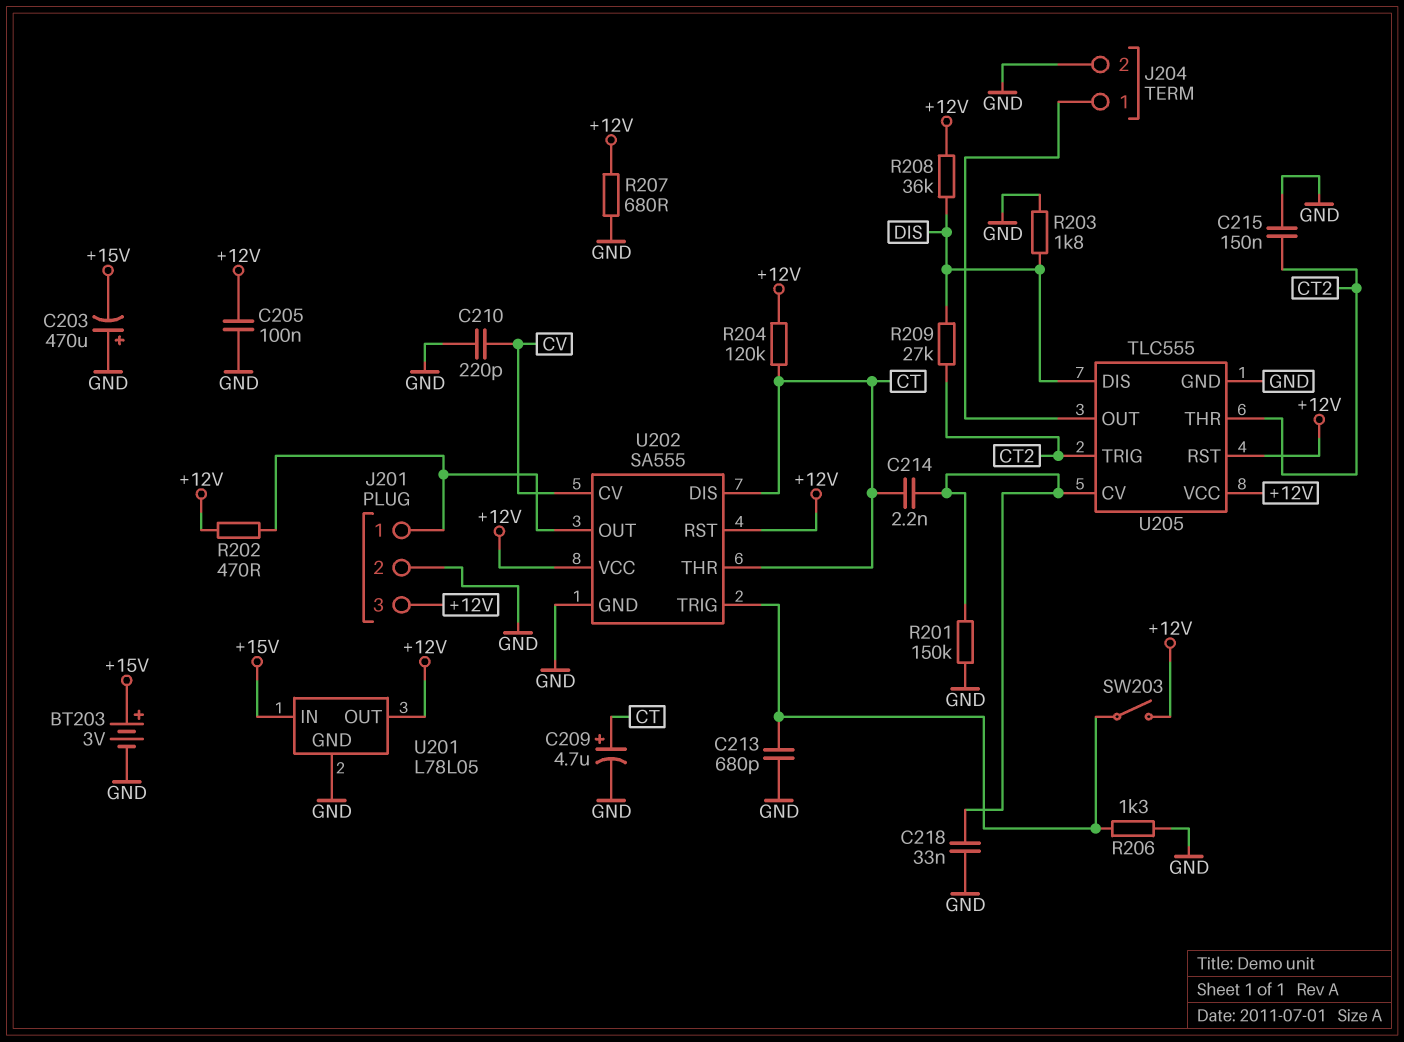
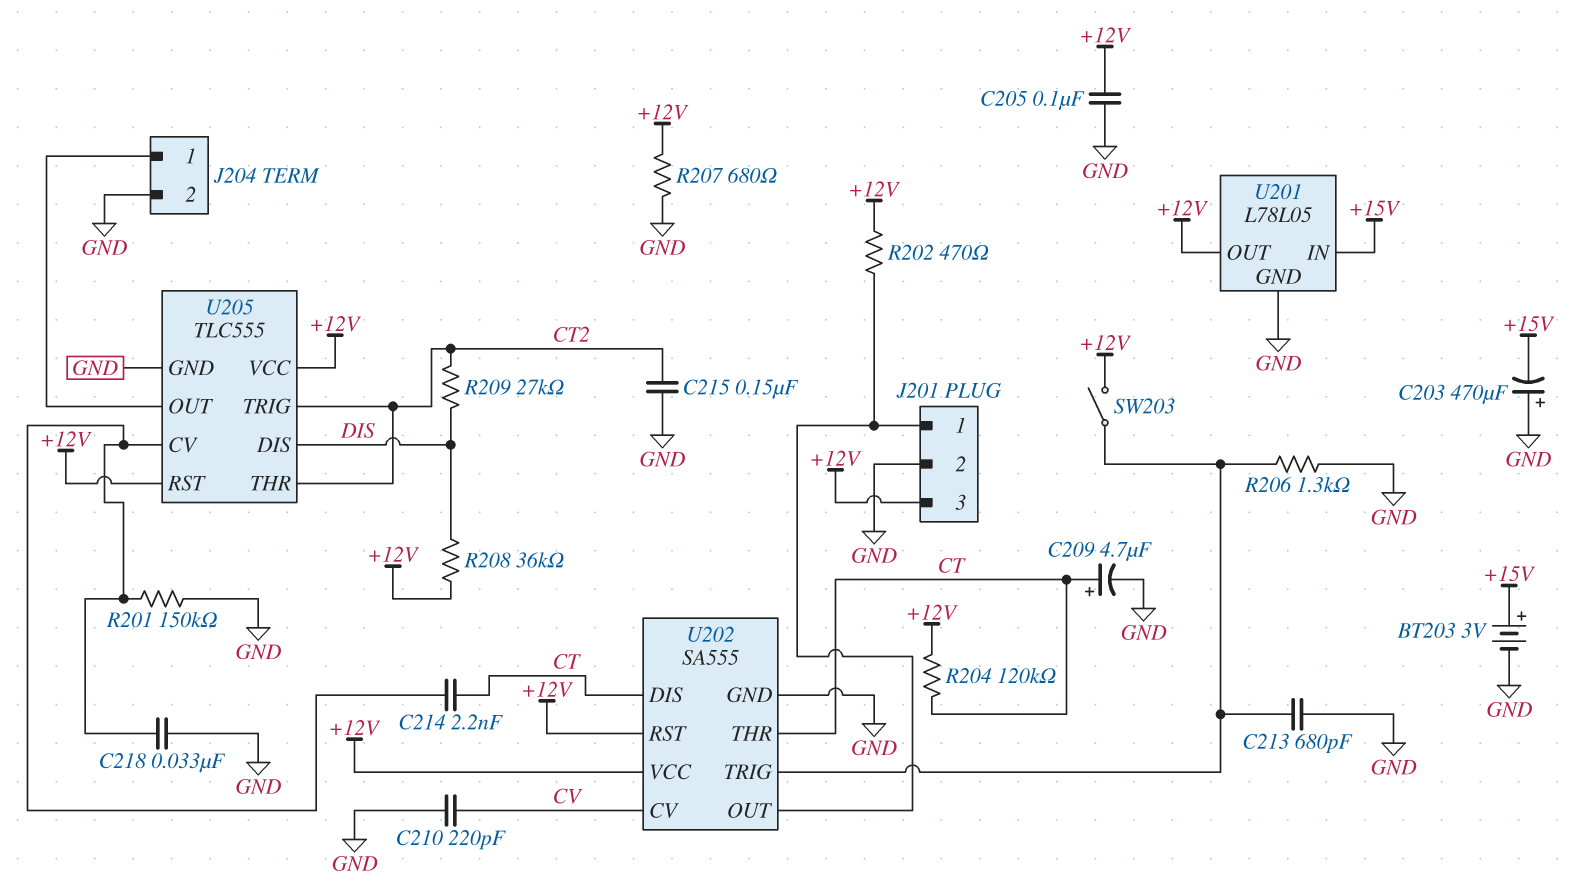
R203: 1.8k (DIS, GND) -> none

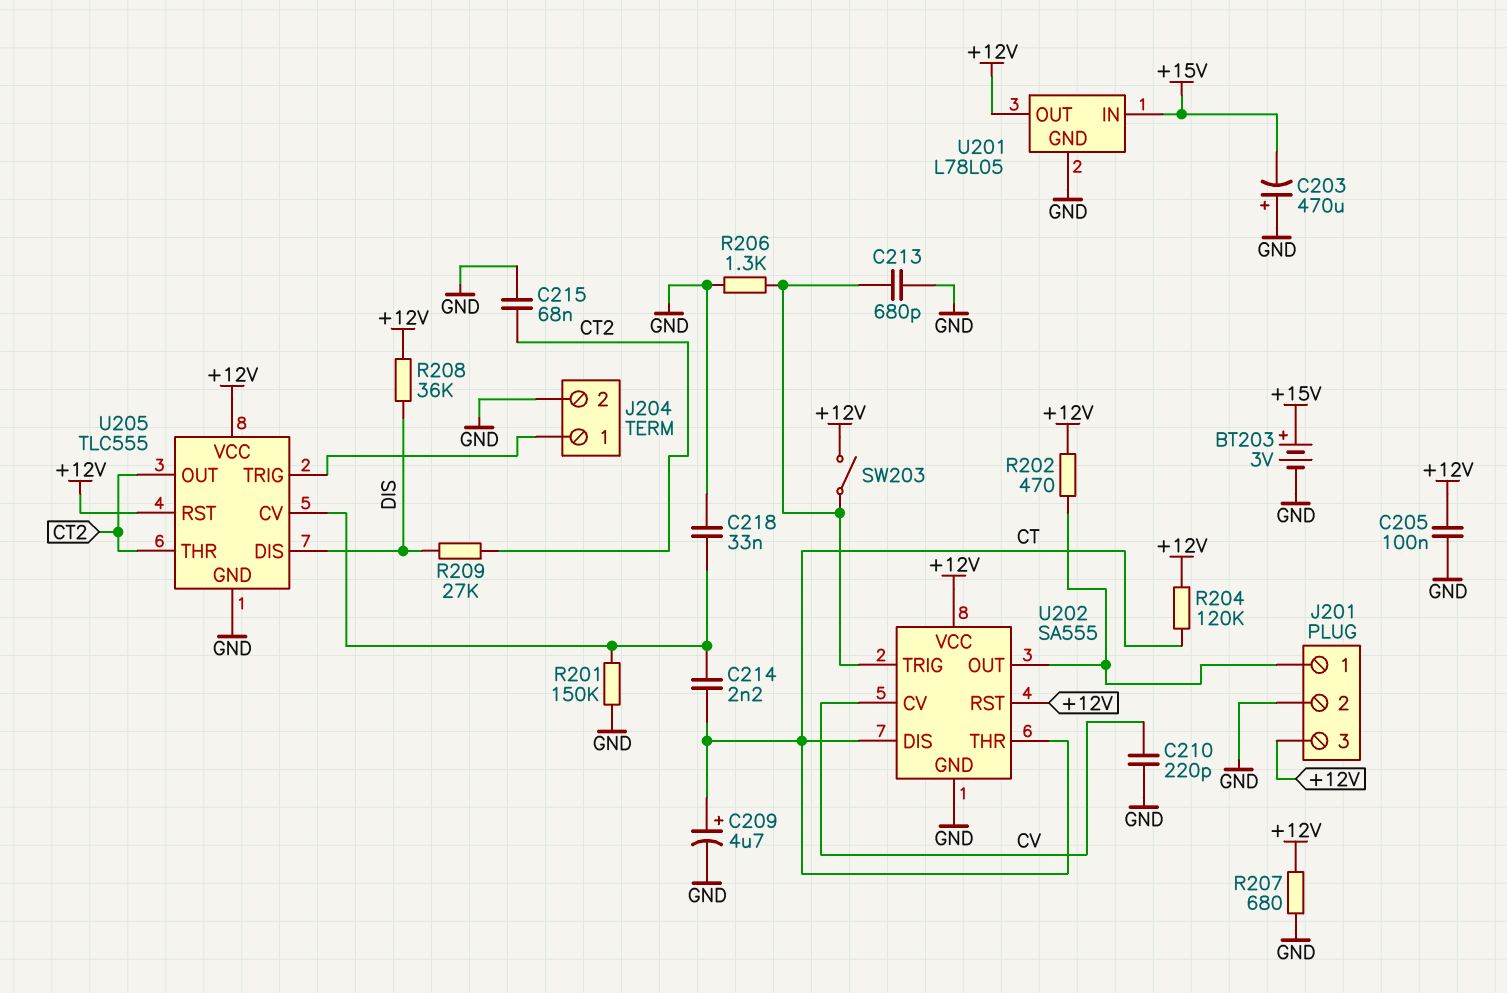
C215: 150nF (CT2, GND) -> 68nF (CT2, GND)
U205 pin OUT: J204/1 -> CT2
U205 pin TRIG: CT2 -> J204/1

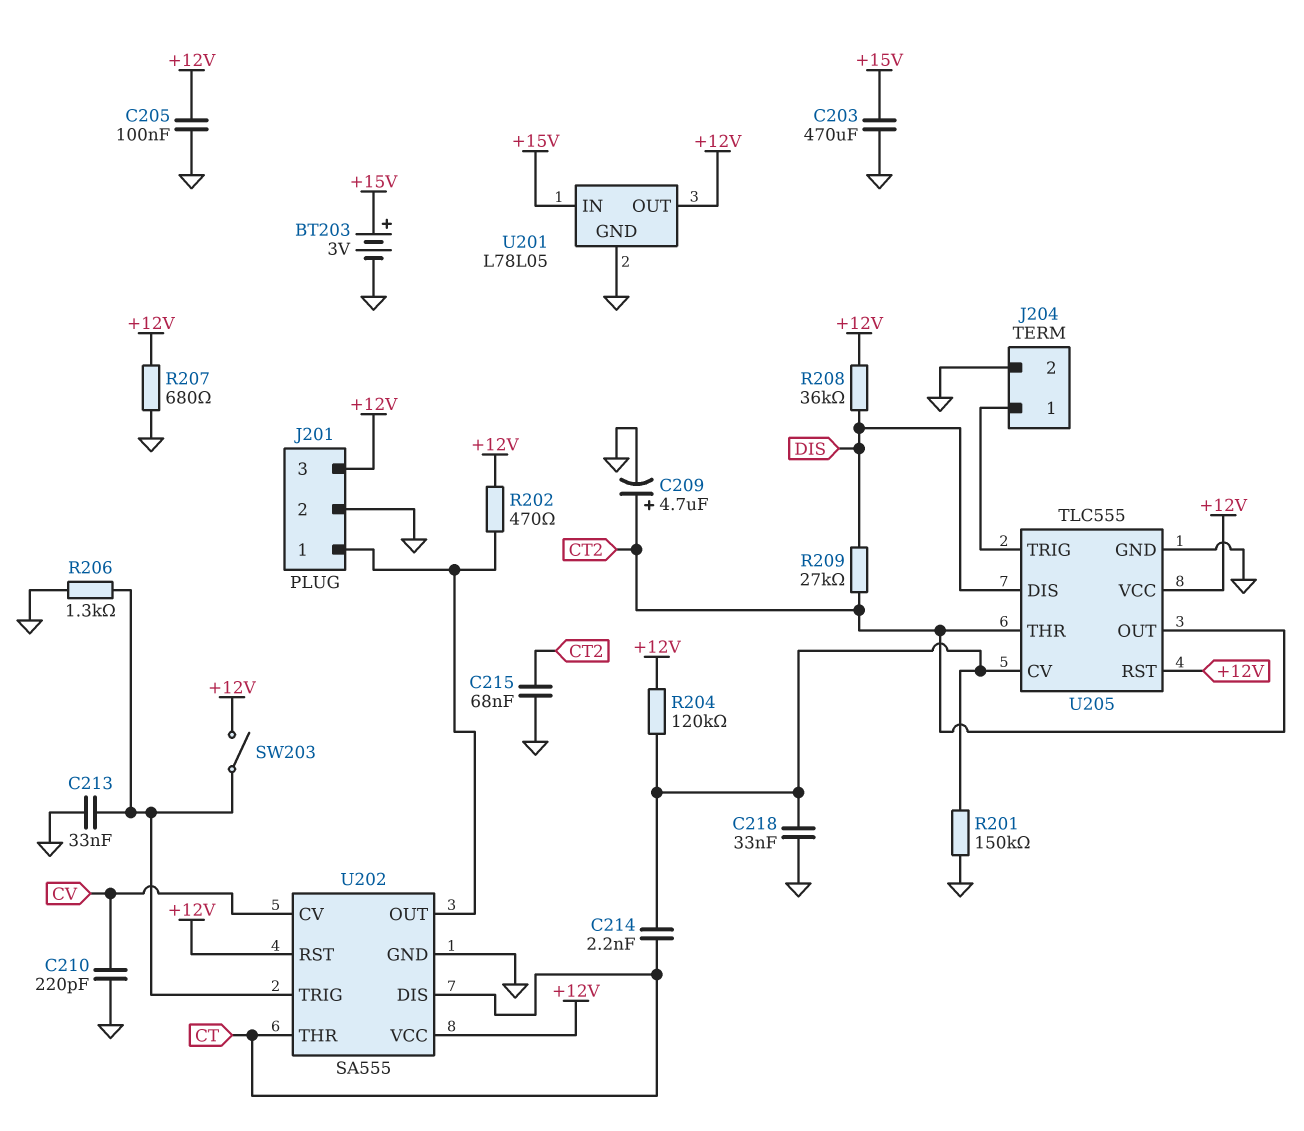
C203: 470uF (plus GND, minus +15V) -> 470uF (+15V, GND)
C209: 4.7uF (plus CT, minus GND) -> 4.7uF (plus CT2, minus GND)
C213: 680pF (GND, U202/TRIG) -> 33nF (GND, U202/TRIG)
R204: 120k (+12V, CT) -> 120k (+12V, U205/CV)

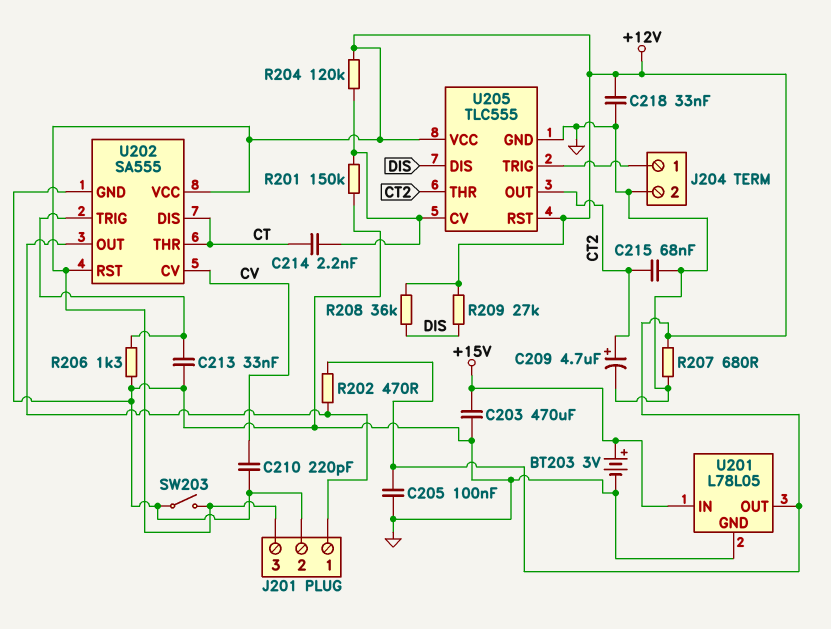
C218: 33nF (GND, U205/CV) -> 33nF (+12V, GND)
R209: 27k (CT2, DIS) -> 27k (+12V, DIS)
SW203: switch (+12V, U202/TRIG) -> switch (+12V, GND)

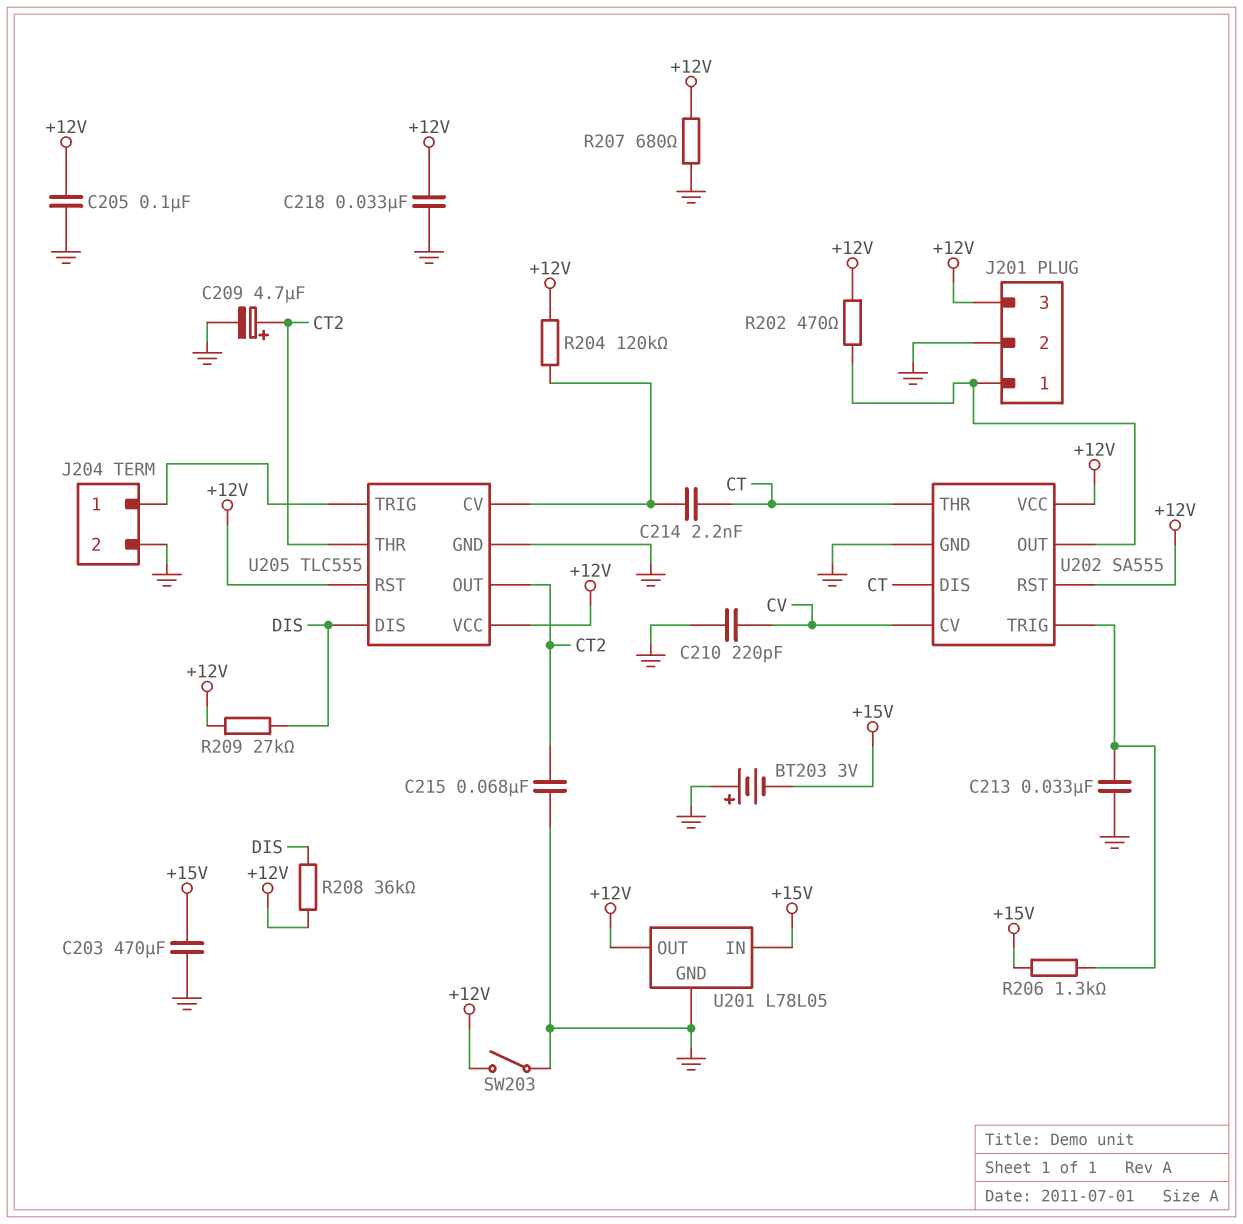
BT203: 3V (plus +15V, minus GND) -> 3V (plus GND, minus +15V)
R201: 150k (GND, U205/CV) -> none
R206: 1.3k (GND, U202/TRIG) -> 1.3k (+15V, U202/TRIG)

